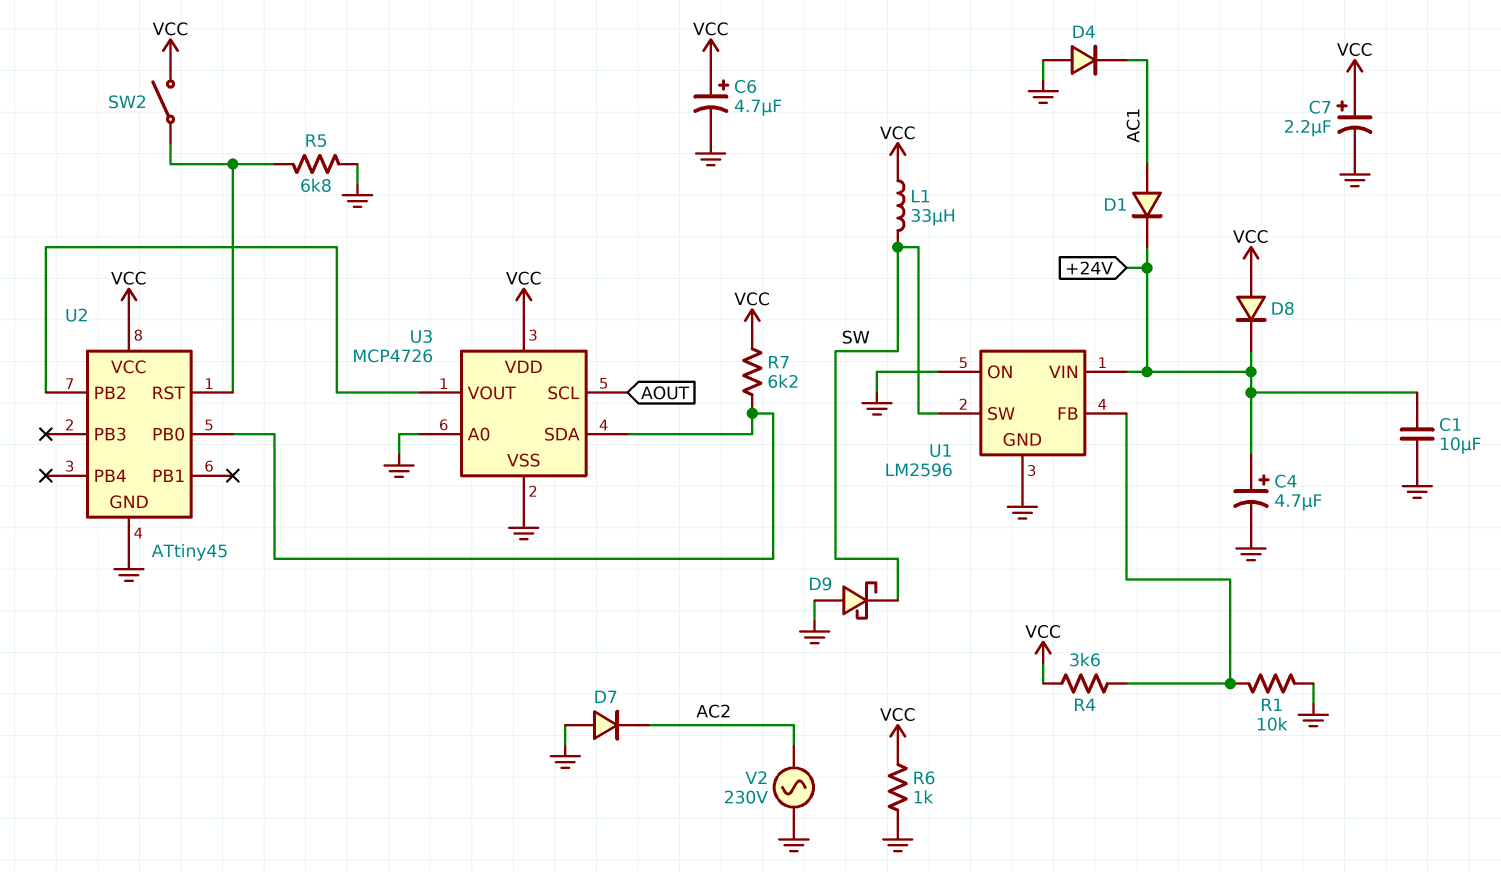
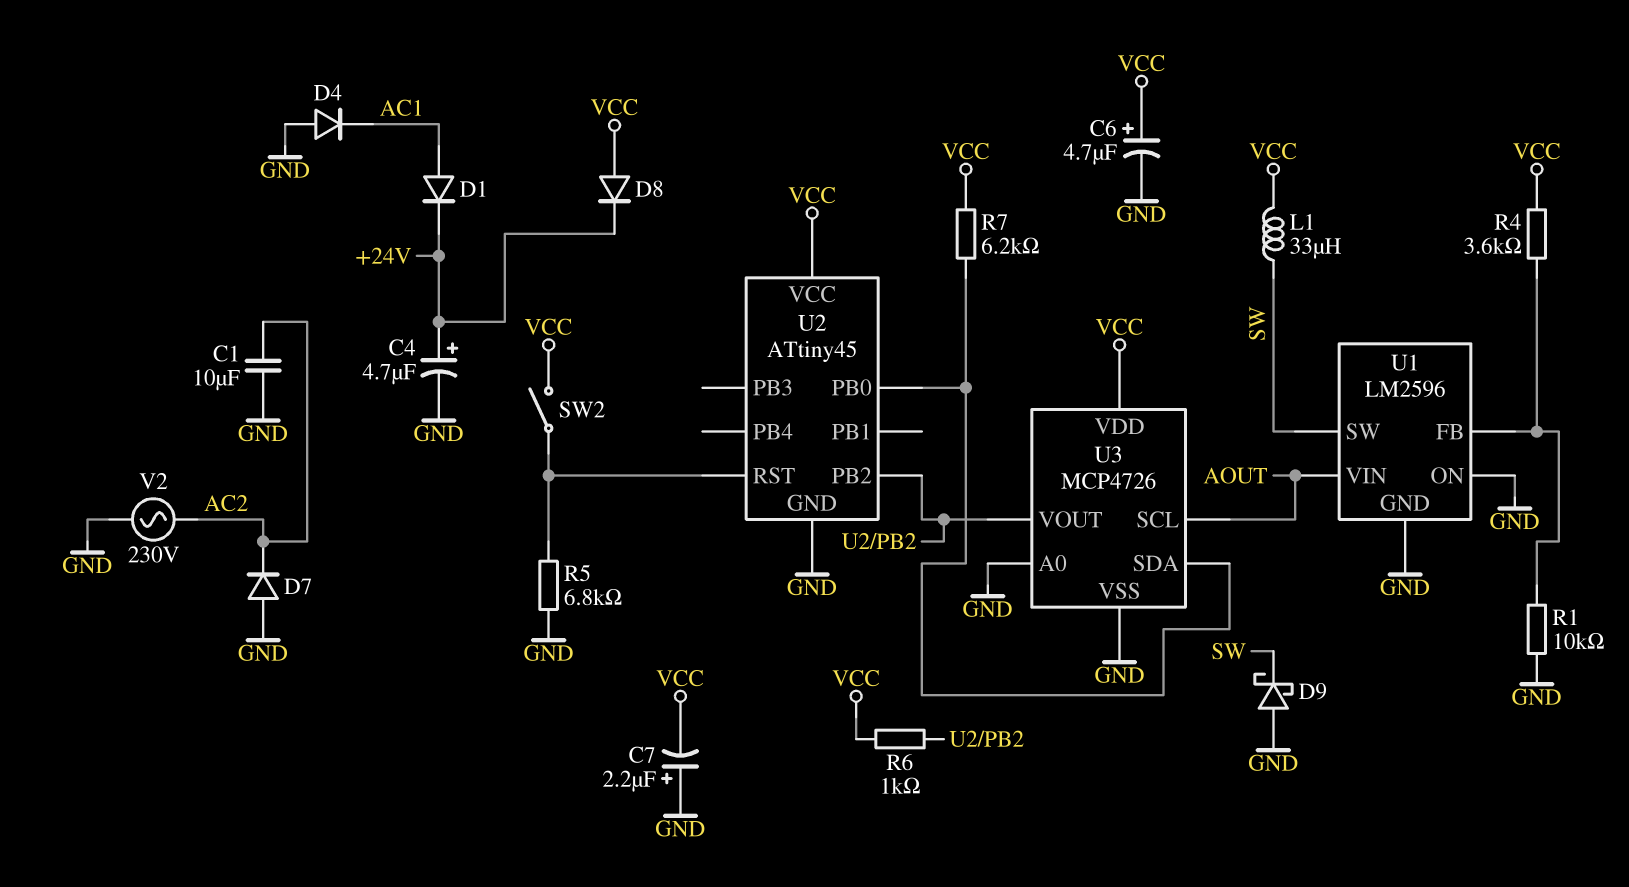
C1: 10uF (+24V, GND) -> 10uF (AC2, GND)
C7: 2.2uF (plus VCC, minus GND) -> 2.2uF (plus GND, minus VCC)
R6: 1k (GND, VCC) -> 1k (U2/PB2, VCC)
U1 pin VIN: +24V -> AOUT

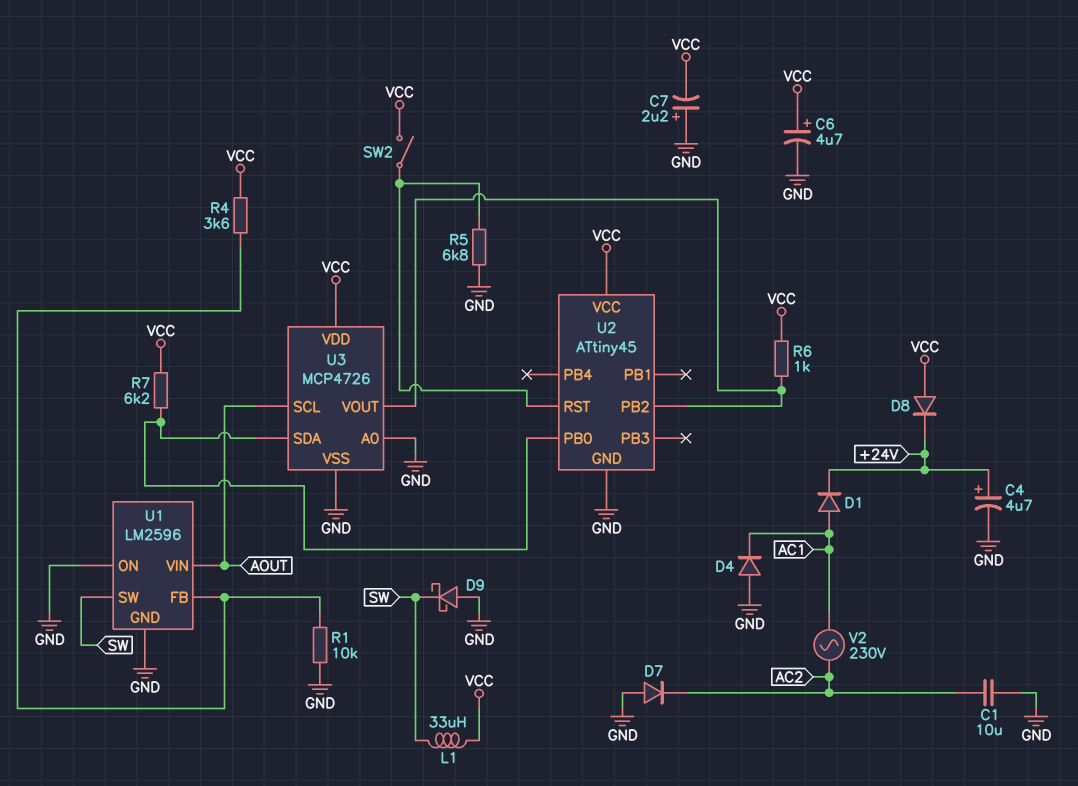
V2: AC 230V (AC2, GND) -> AC 230V (AC1, AC2)

